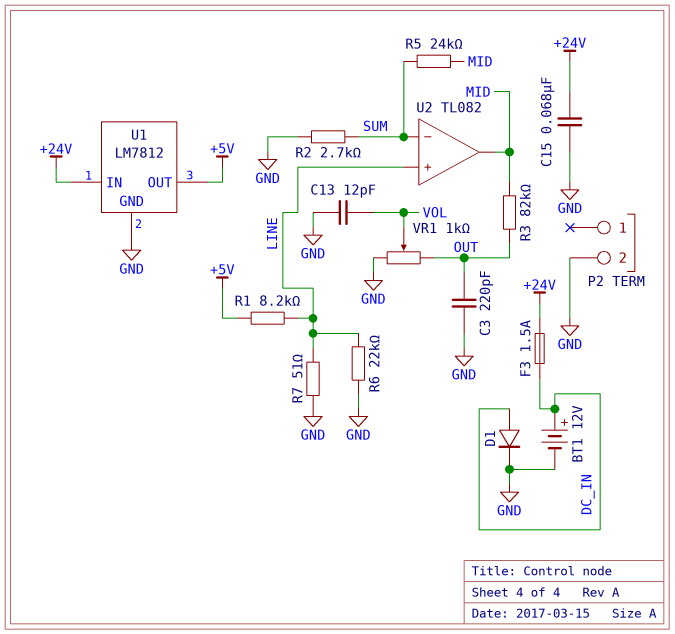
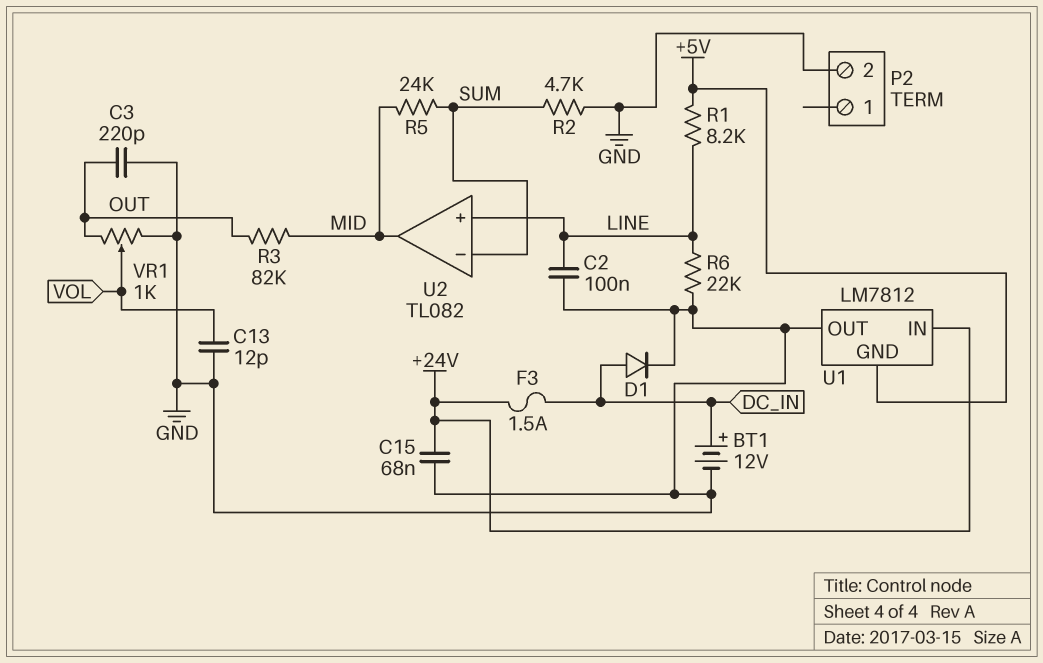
C2: none -> 100nF (GND, LINE)
R2: 2.7k (GND, SUM) -> 4.7k (GND, SUM)
R7: 51 (GND, LINE) -> none
U1 pin GND: GND -> +5V
U1 pin OUT: +5V -> GND

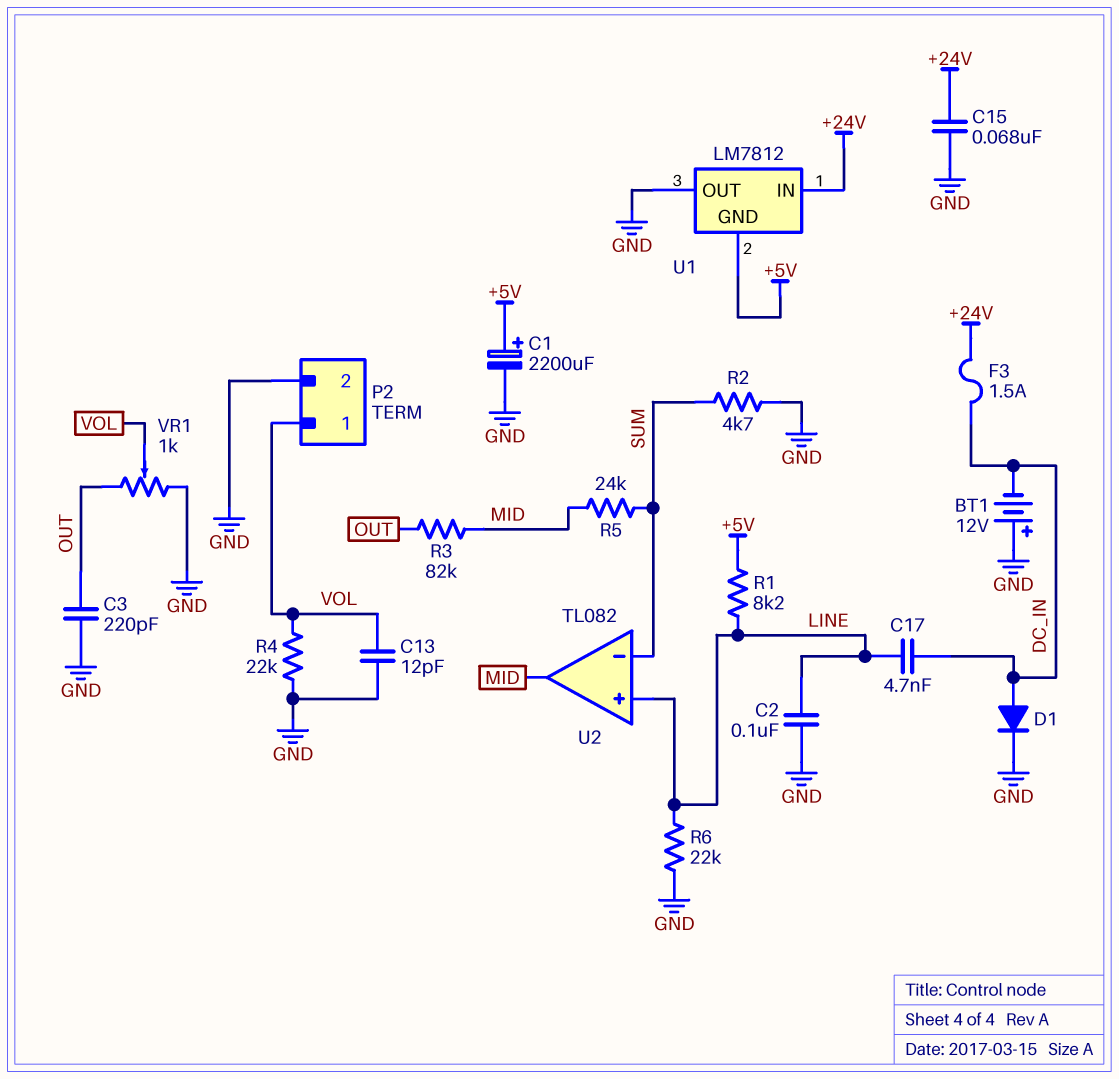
BT1: 12V (plus DC_IN, minus GND) -> 12V (plus GND, minus DC_IN)
C1: none -> 2200uF (plus +5V, minus GND)
C17: none -> 4.7nF (DC_IN, LINE)
P2 pin 1: none -> VOL
R4: none -> 22k (GND, VOL)

